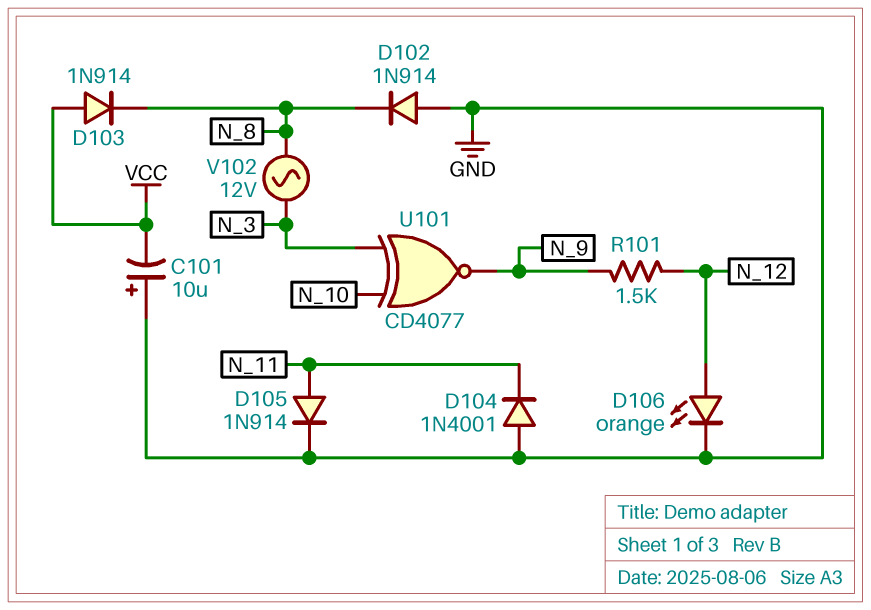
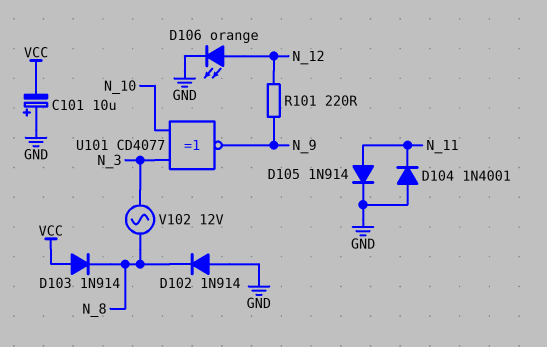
R101: 1.5k (N_9, N_12) -> 220 (N_9, N_12)

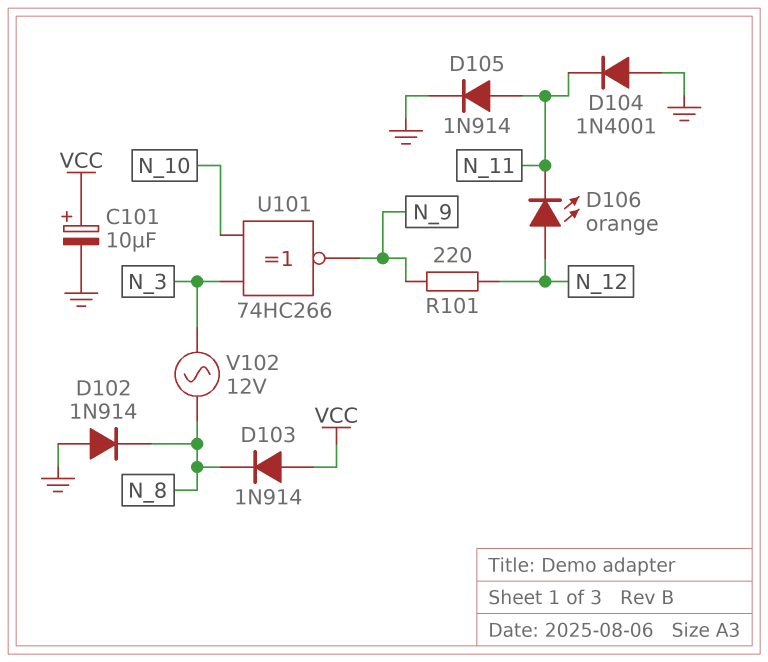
C101: 10uF (plus GND, minus VCC) -> 10uF (plus VCC, minus GND)
D106: LED orange (A N_12, K GND) -> LED orange (A N_12, K N_11)
U101: XNOR CD4077 (in N_3, in N_10, out N_9) -> XNOR 74HC266 (in N_3, in N_10, out N_9)

